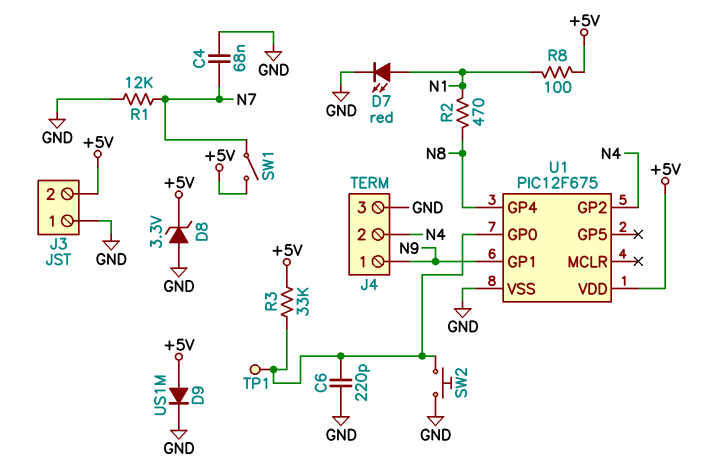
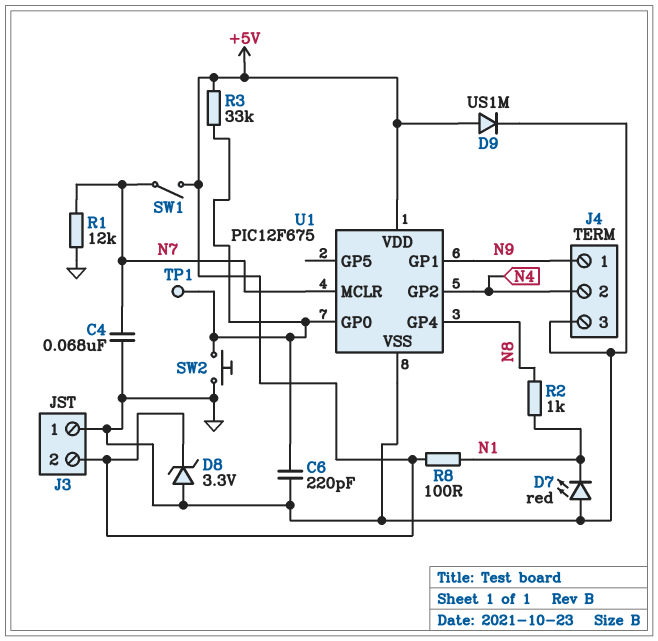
D7: LED red (A N1, K GND) -> LED red (A GND, K N1)
R2: 470 (N1, N8) -> 1k (N1, N8)
U1 pin MCLR: none -> N7

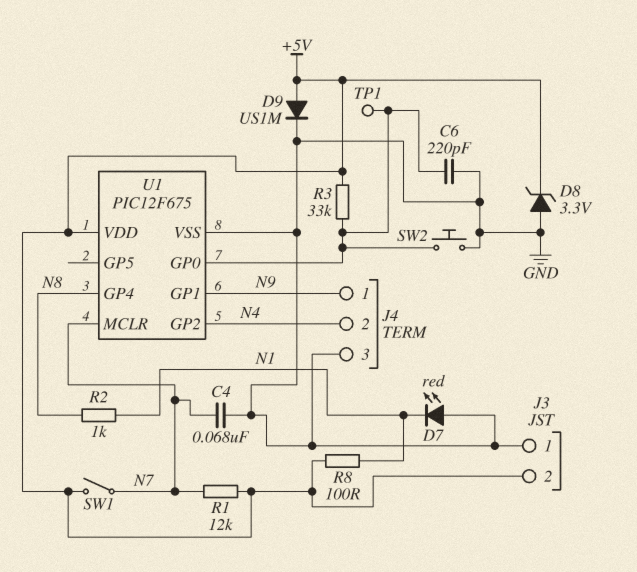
R1: 12k (GND, N7) -> 12k (+5V, N7)

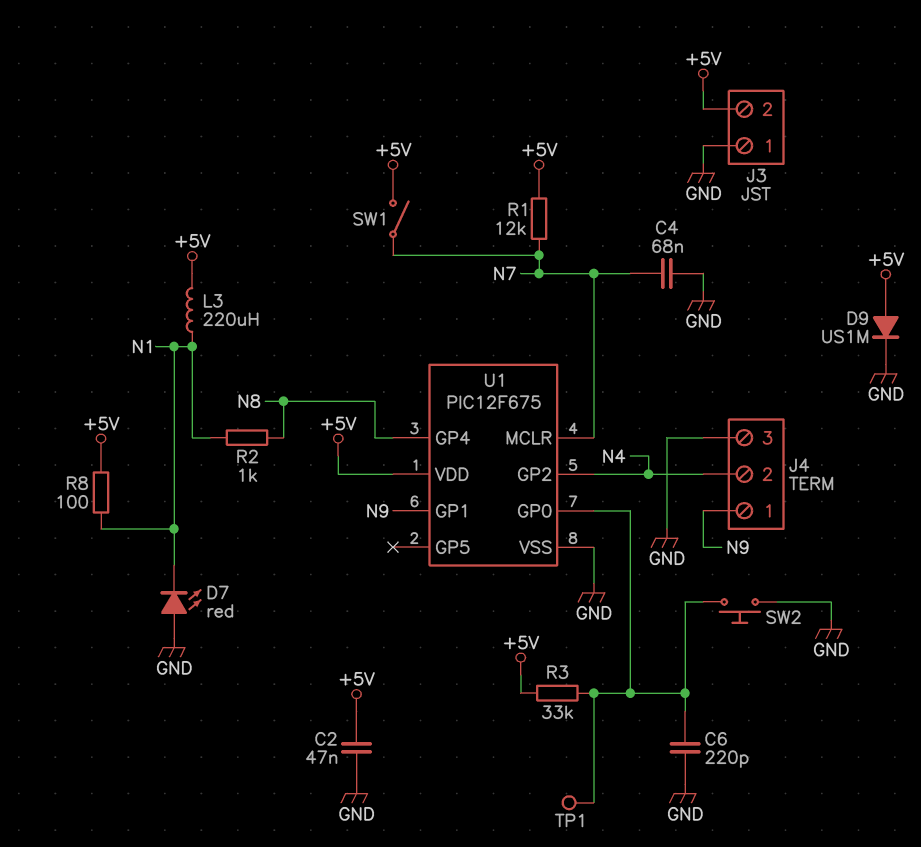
C2: none -> 47nF (+5V, GND)
D8: zener 3.3V (A GND, K +5V) -> none
L3: none -> 220uH (+5V, N1)

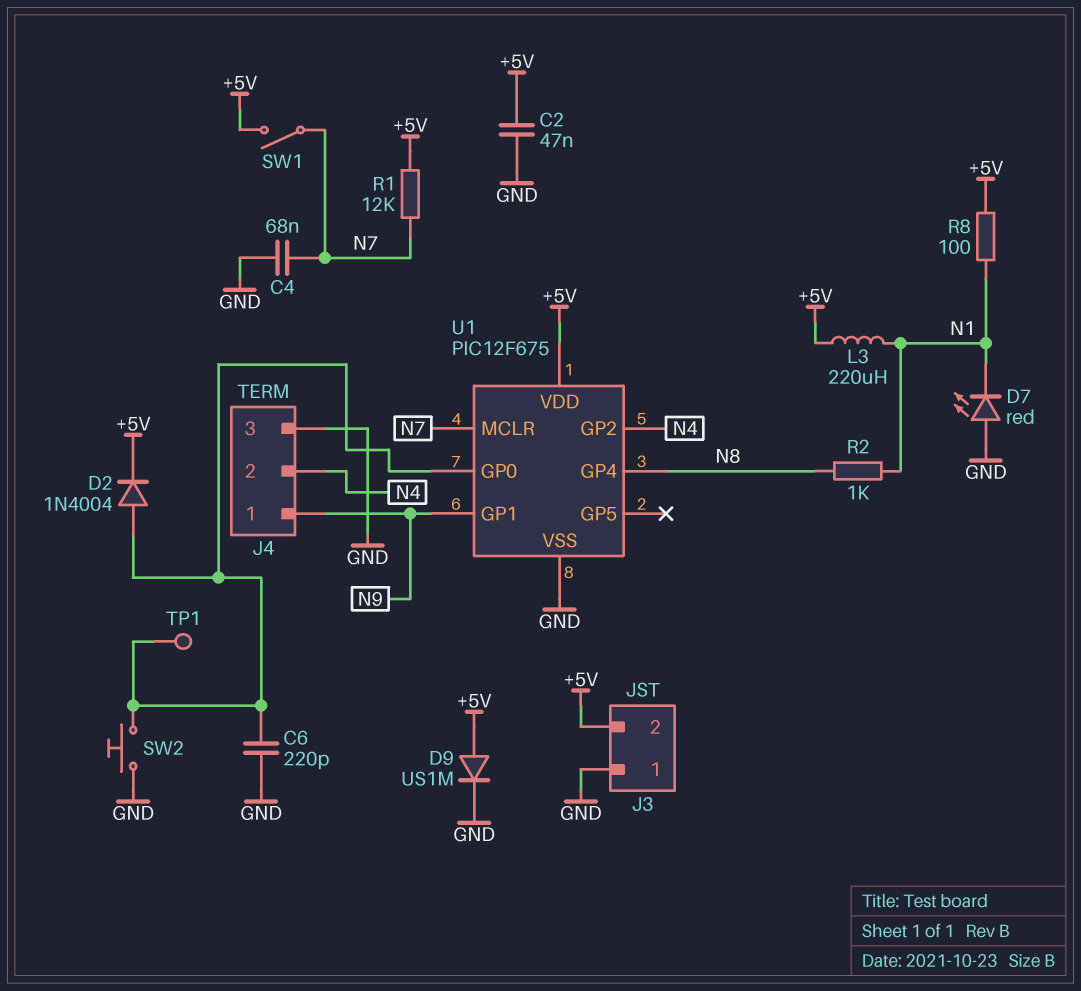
D2: none -> diode 1N4004 (A U1/GP0, K +5V)
R3: 33k (+5V, U1/GP0) -> none

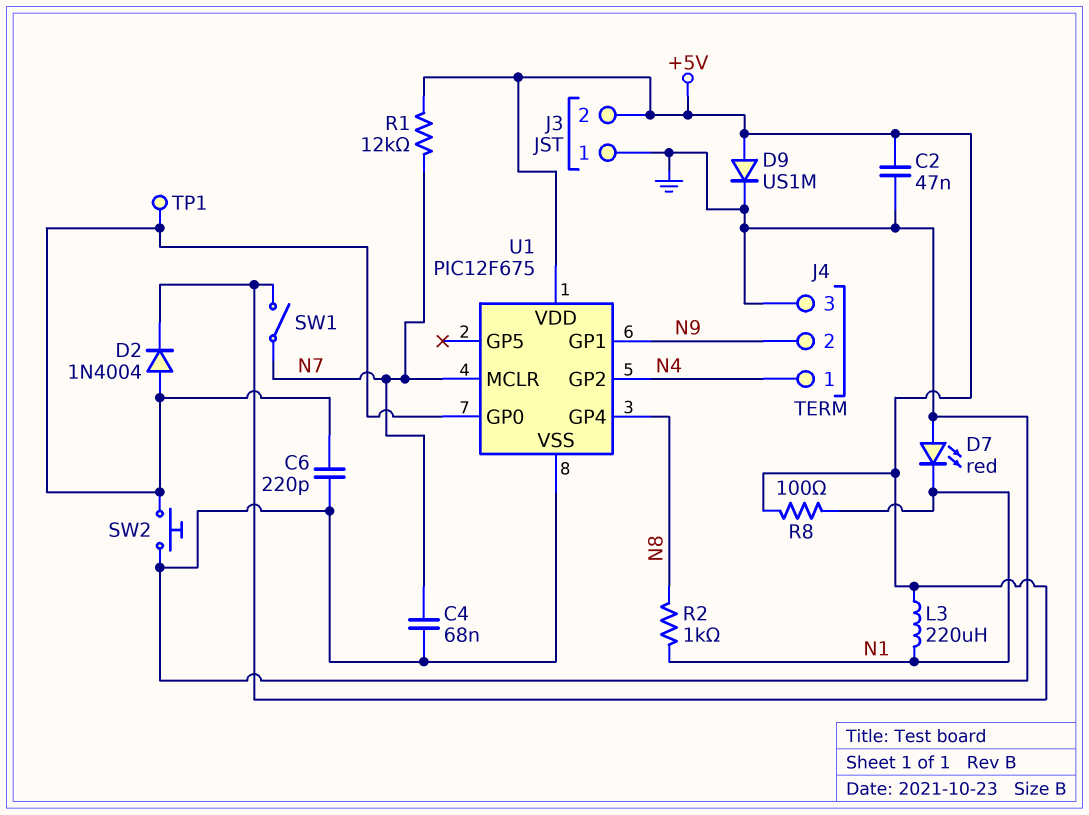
J4 pin 1: N9 -> N4
J4 pin 2: N4 -> N9

